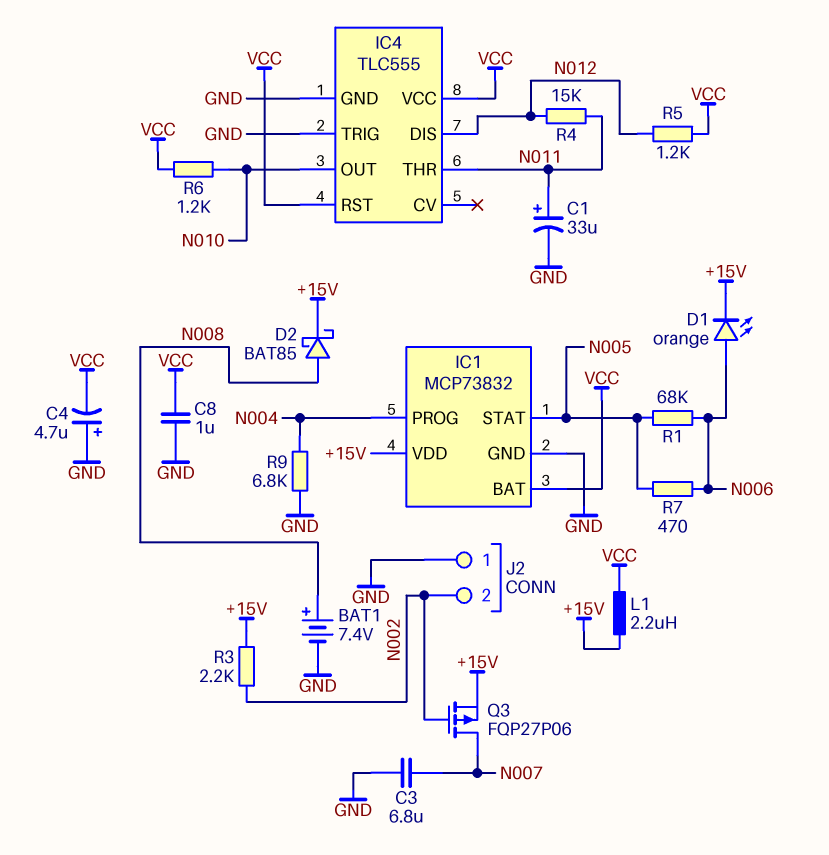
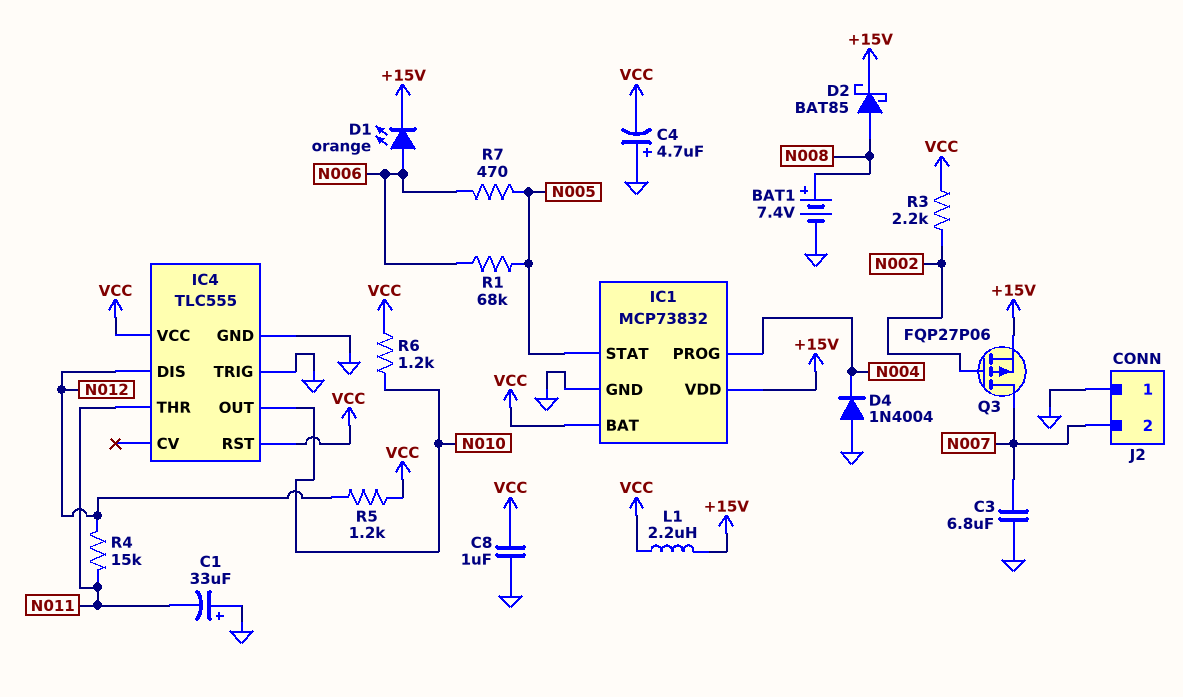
C1: 33uF (plus N011, minus GND) -> 33uF (plus GND, minus N011)
D4: none -> diode 1N4004 (A GND, K N004)
J2 pin 2: N002 -> N007
R3: 2.2k (+15V, N002) -> 2.2k (N002, VCC)
R9: 6.8k (GND, N004) -> none

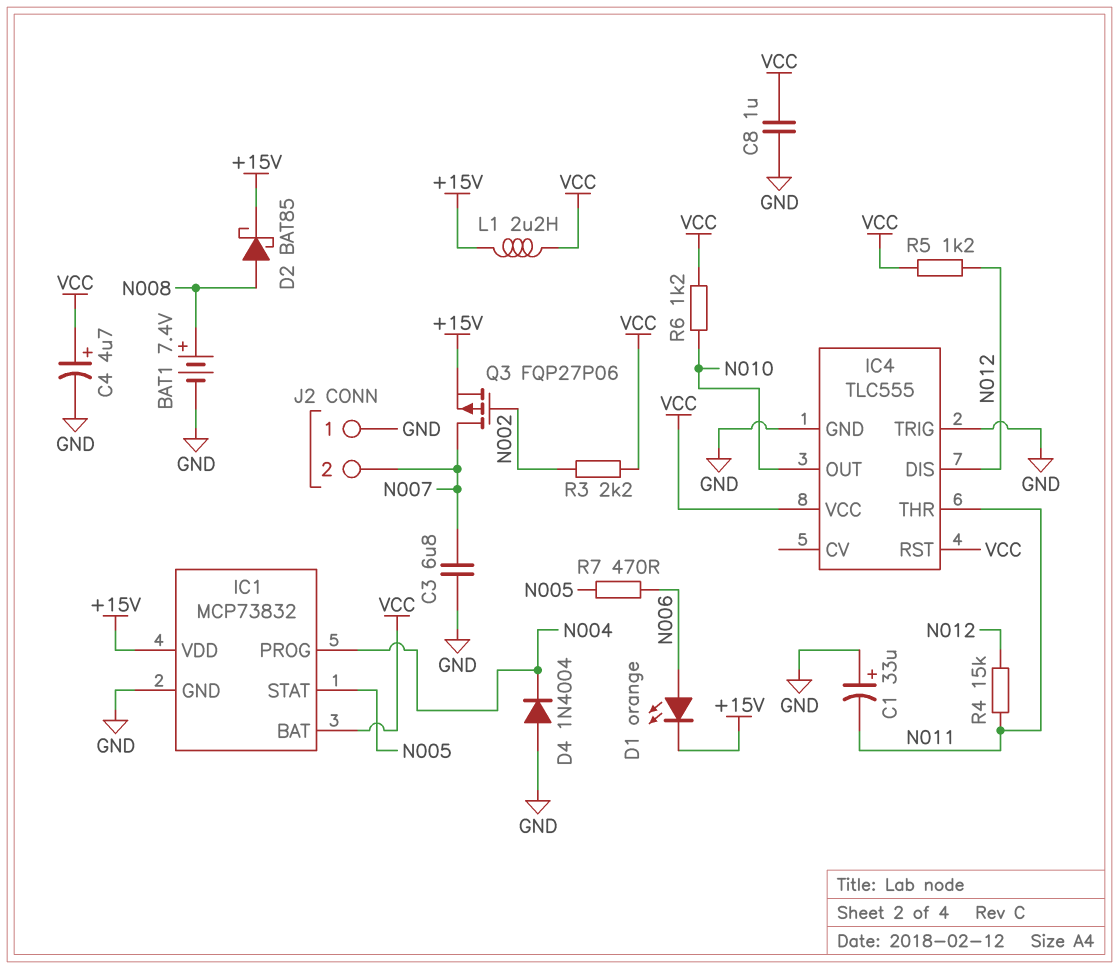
C4: 4.7uF (plus GND, minus VCC) -> 4.7uF (plus VCC, minus GND)
R1: 68k (N005, N006) -> none

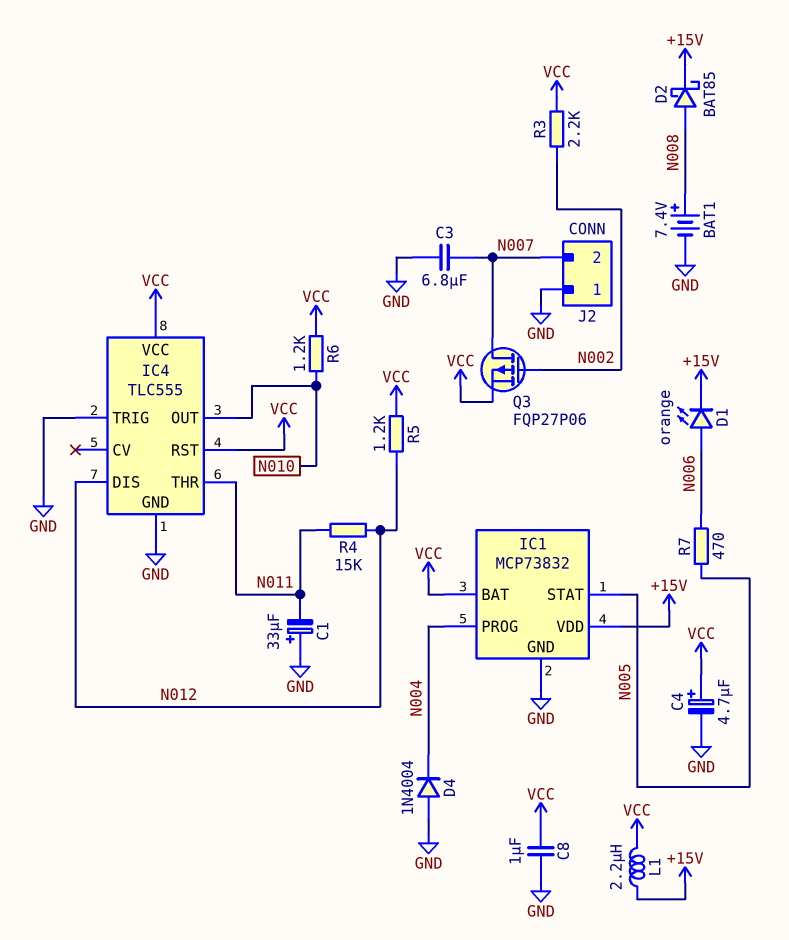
Q3: PMOS FQP27P06 (G N002, D N007, S +15V) -> PMOS FQP27P06 (G N002, D N007, S VCC)

